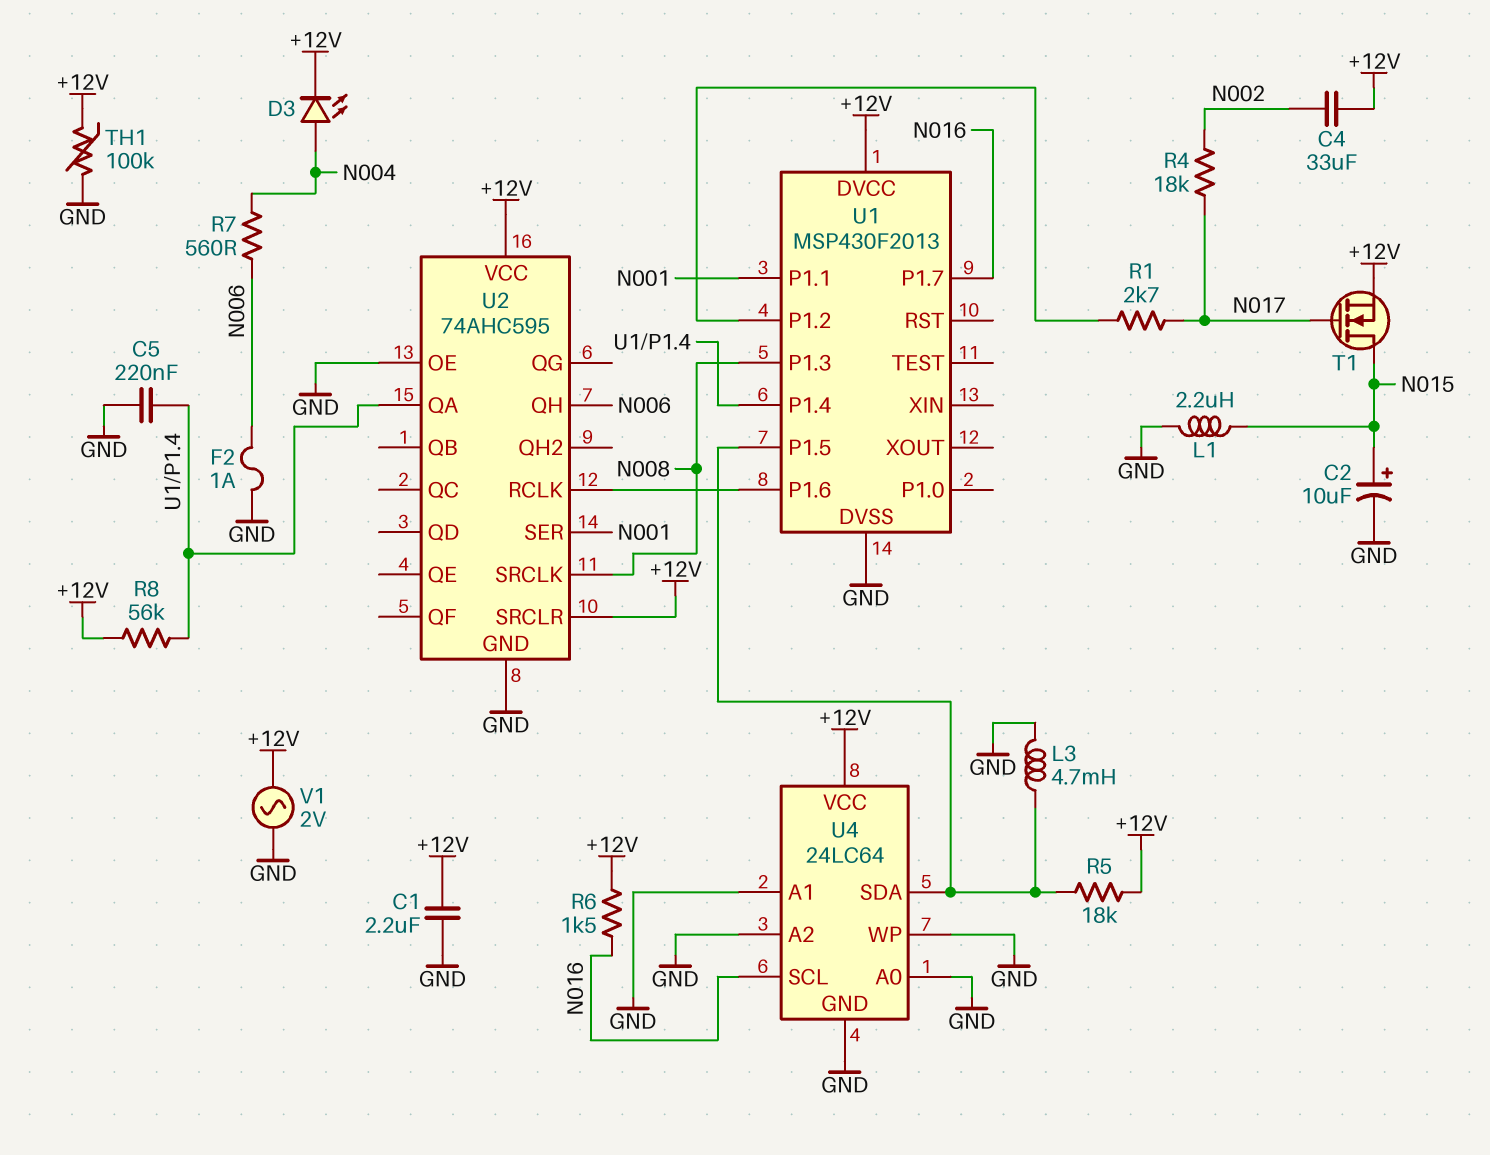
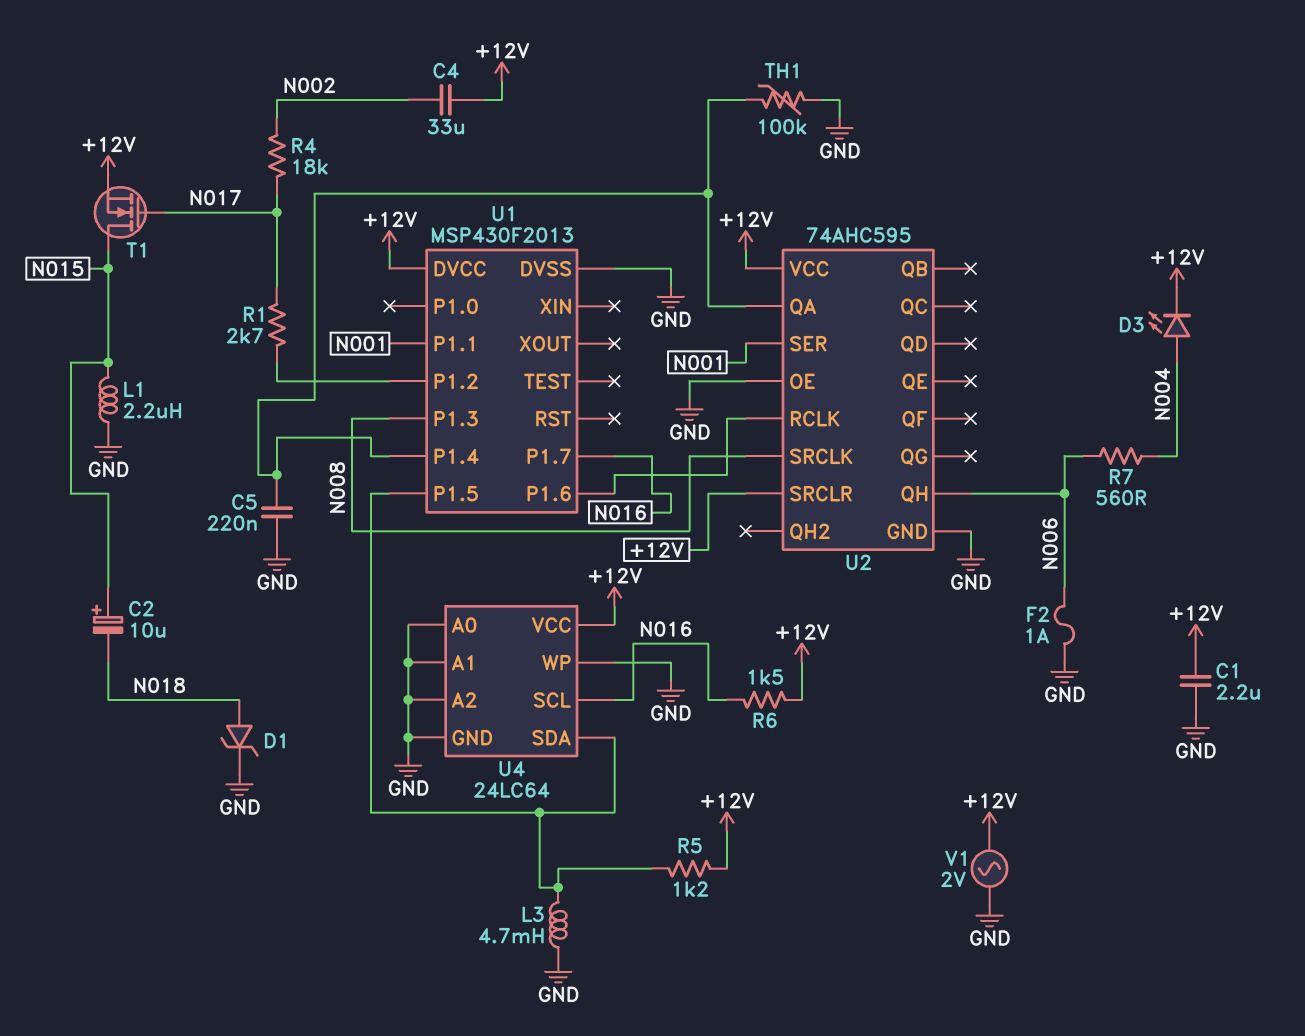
C2: 10uF (plus N015, minus GND) -> 10uF (plus N015, minus N018)
D1: none -> zener (A N018, K GND)
R5: 18k (+12V, U1/P1.5) -> 1.2k (+12V, U1/P1.5)
R8: 56k (+12V, U1/P1.4) -> none
TH1: 100k (+12V, GND) -> 100k (GND, U1/P1.4)

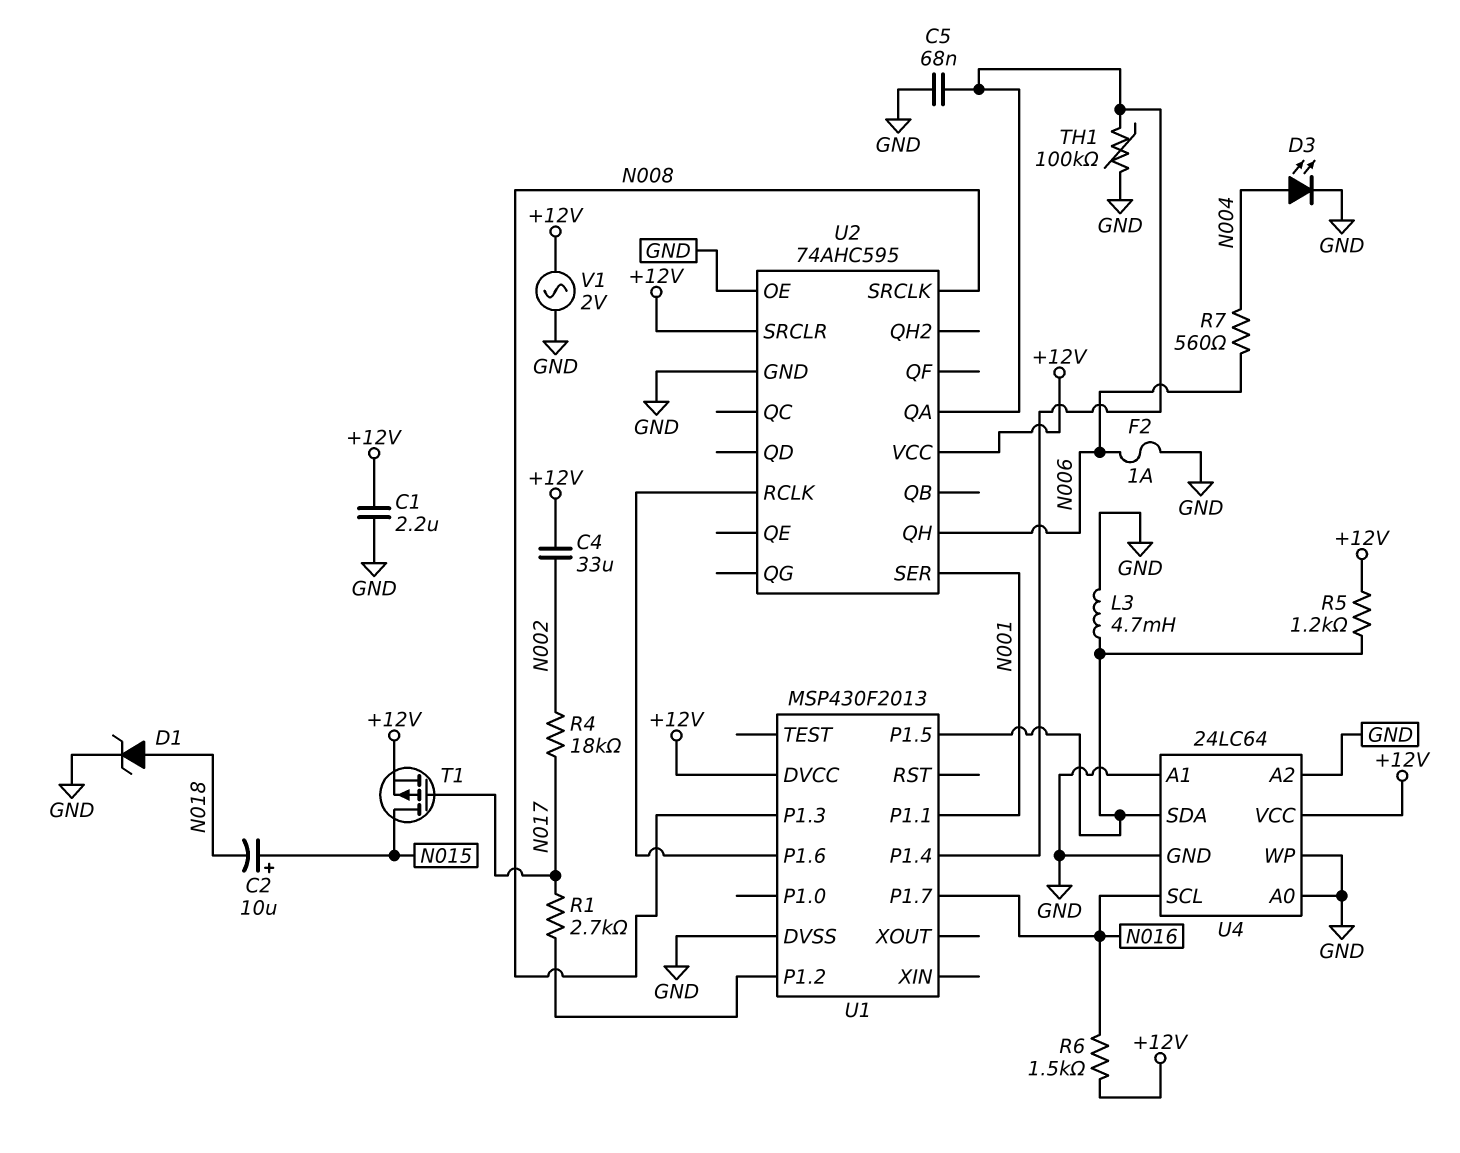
C5: 220nF (GND, U1/P1.4) -> 68nF (GND, U1/P1.4)
D3: LED (A N004, K +12V) -> LED (A N004, K GND)
L1: 2.2uH (GND, N015) -> none
T1: NMOS (G N017, D N015, S +12V) -> PMOS (G N017, D N015, S +12V)

